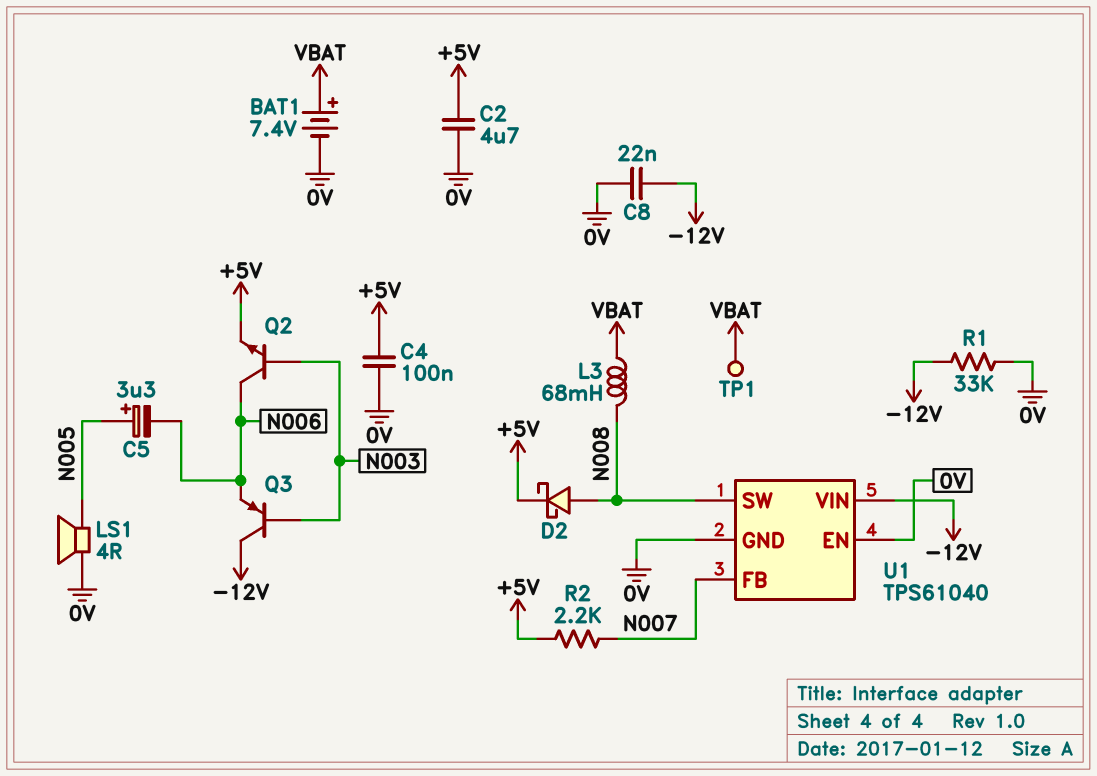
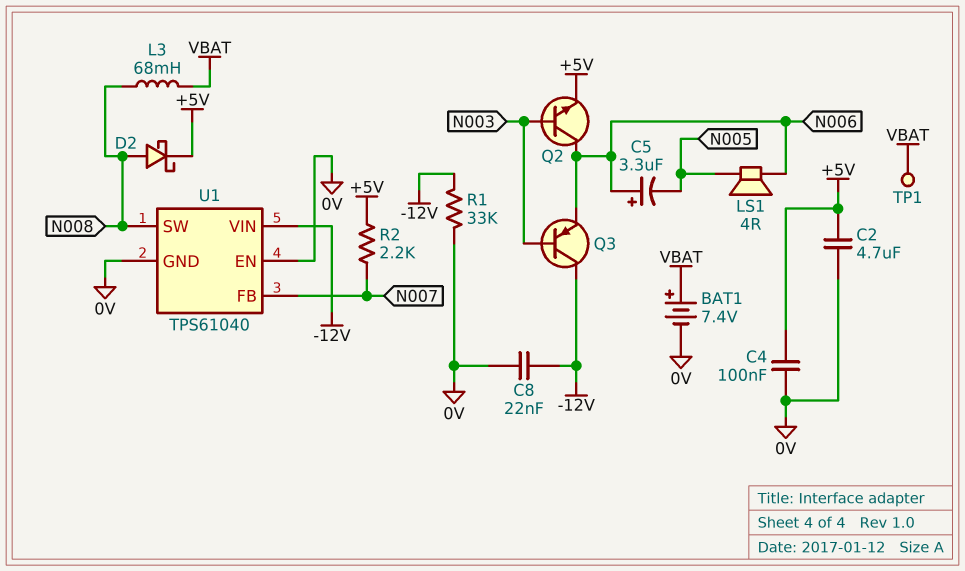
C5: 3.3uF (plus N005, minus N006) -> 3.3uF (plus N006, minus N005)
LS1: speaker 4R (0V, N005) -> speaker 4R (N005, N006)

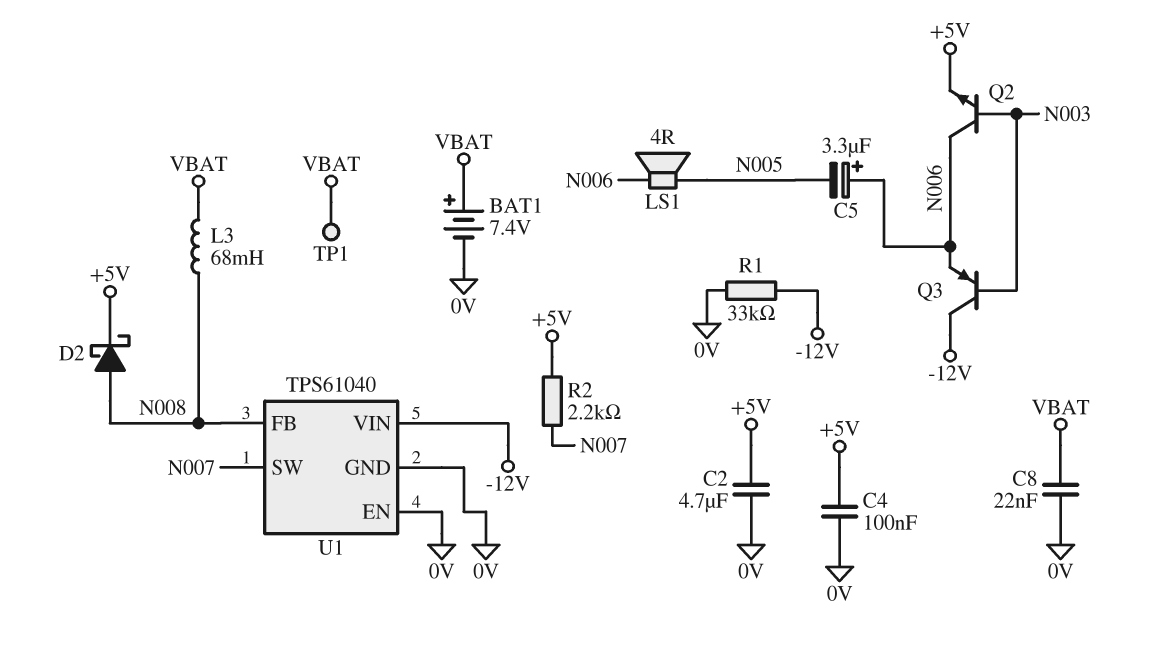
C8: 22nF (-12V, 0V) -> 22nF (0V, VBAT)
U1 pin FB: N007 -> N008
U1 pin SW: N008 -> N007

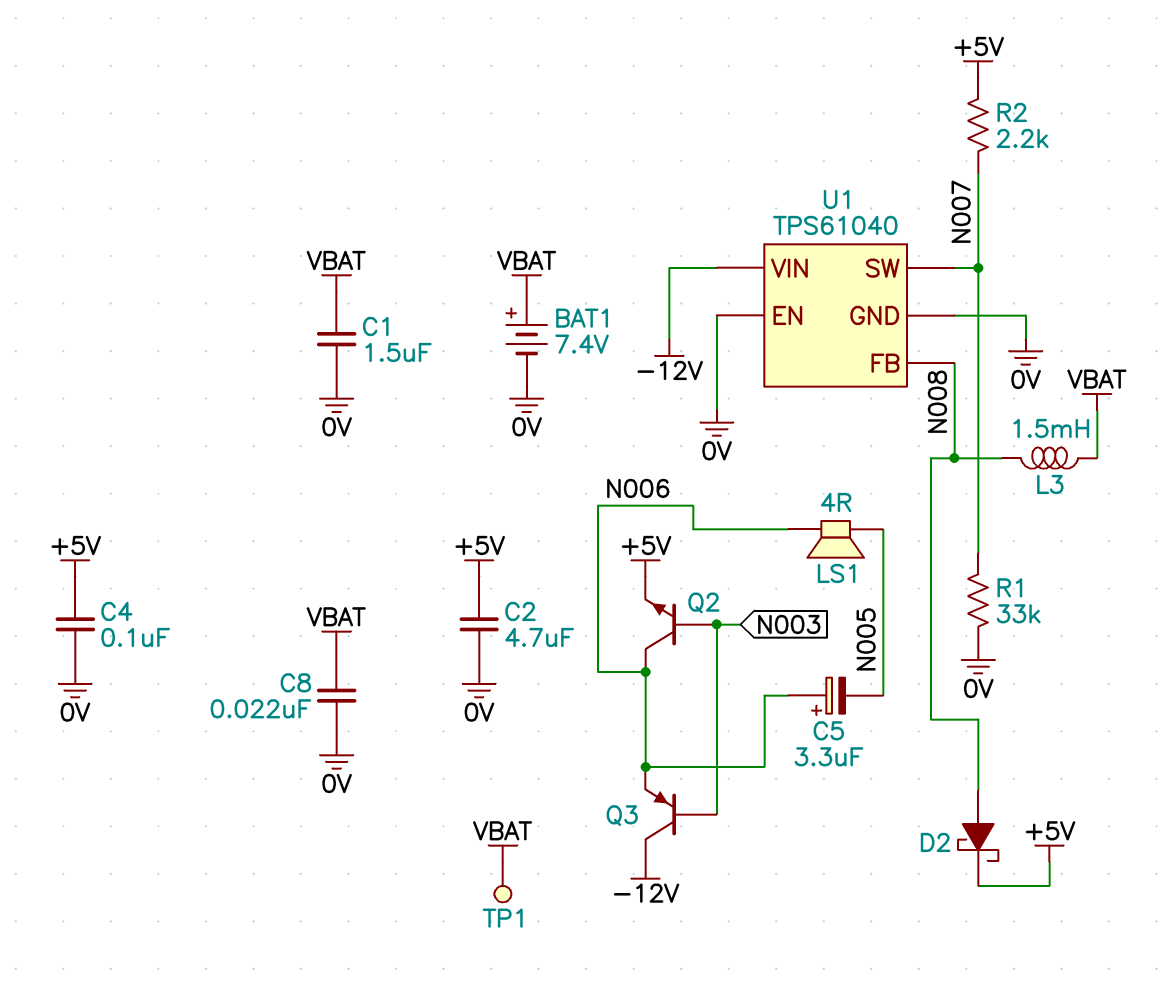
C1: none -> 1.5uF (0V, VBAT)
L3: 68mH (N008, VBAT) -> 1.5mH (N008, VBAT)
R1: 33k (-12V, 0V) -> 33k (0V, N007)

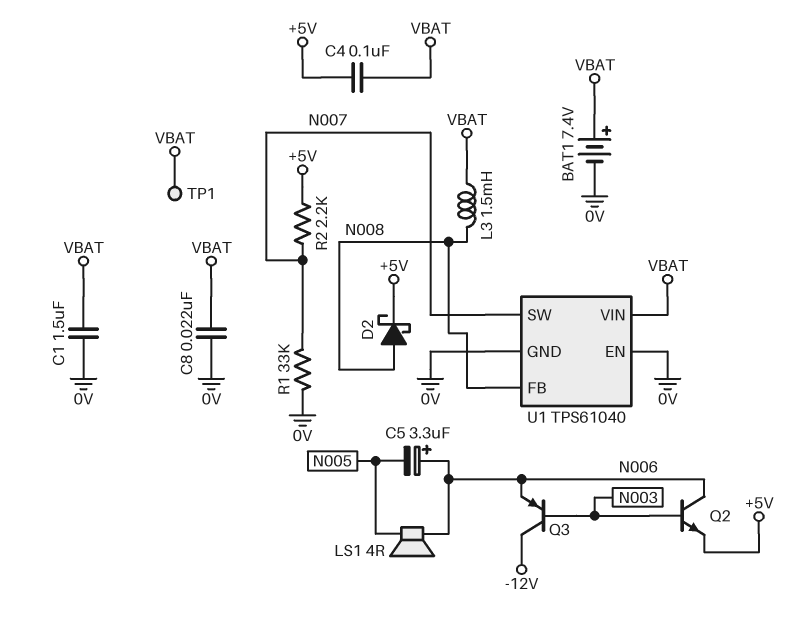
C2: 4.7uF (+5V, 0V) -> none
C4: 100nF (+5V, 0V) -> 100nF (+5V, VBAT)
U1 pin VIN: -12V -> VBAT

